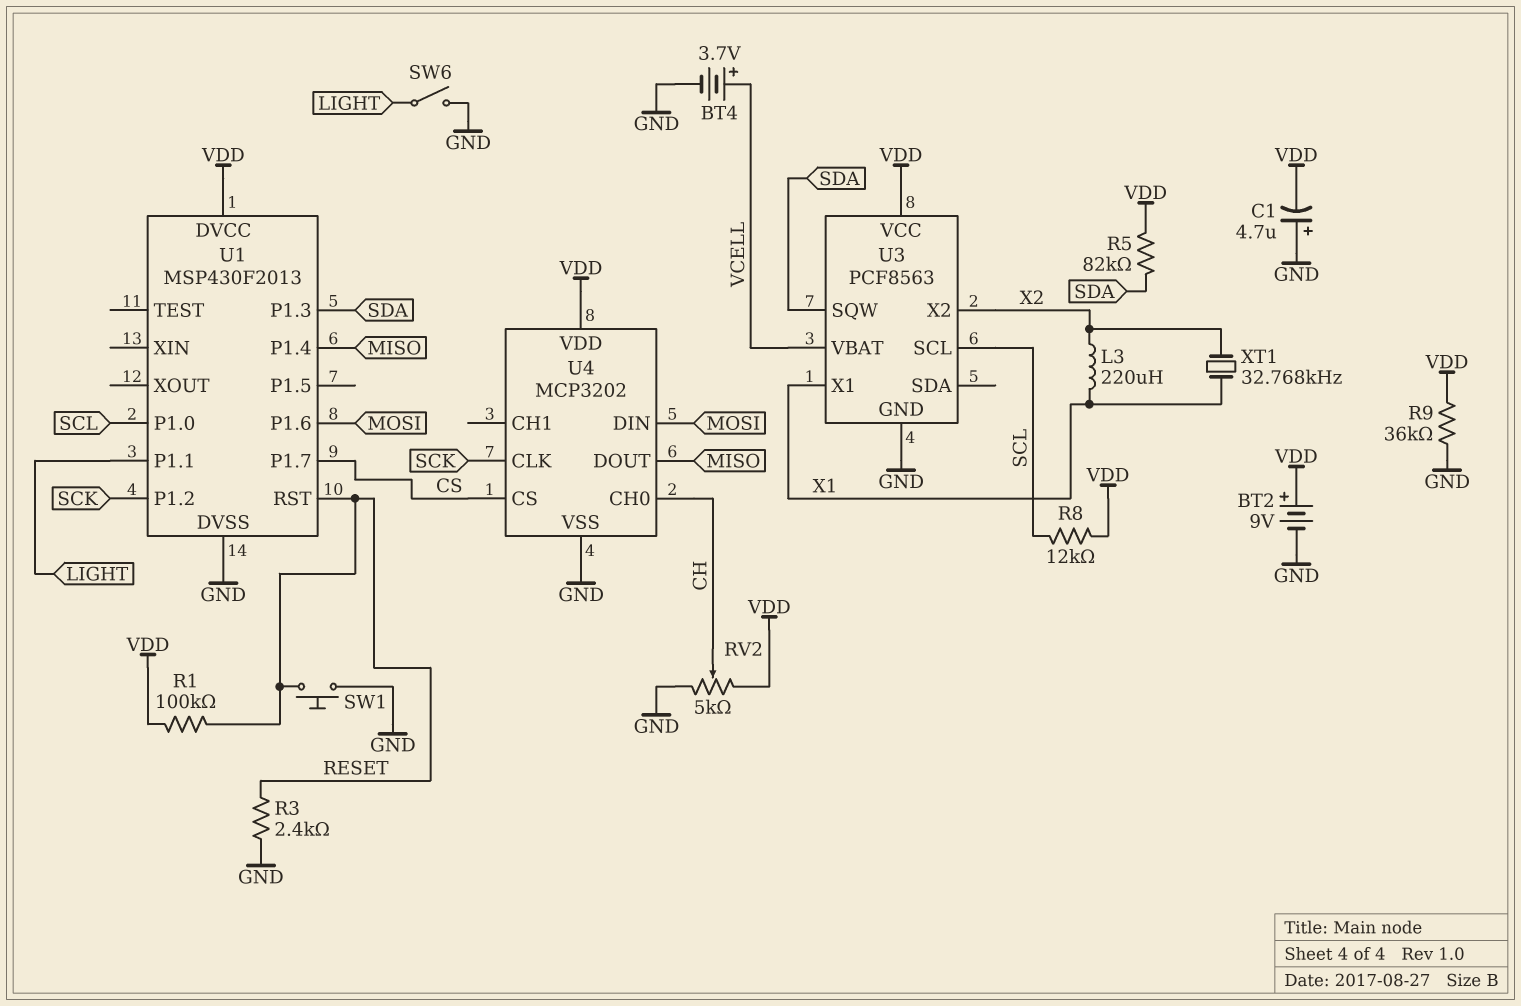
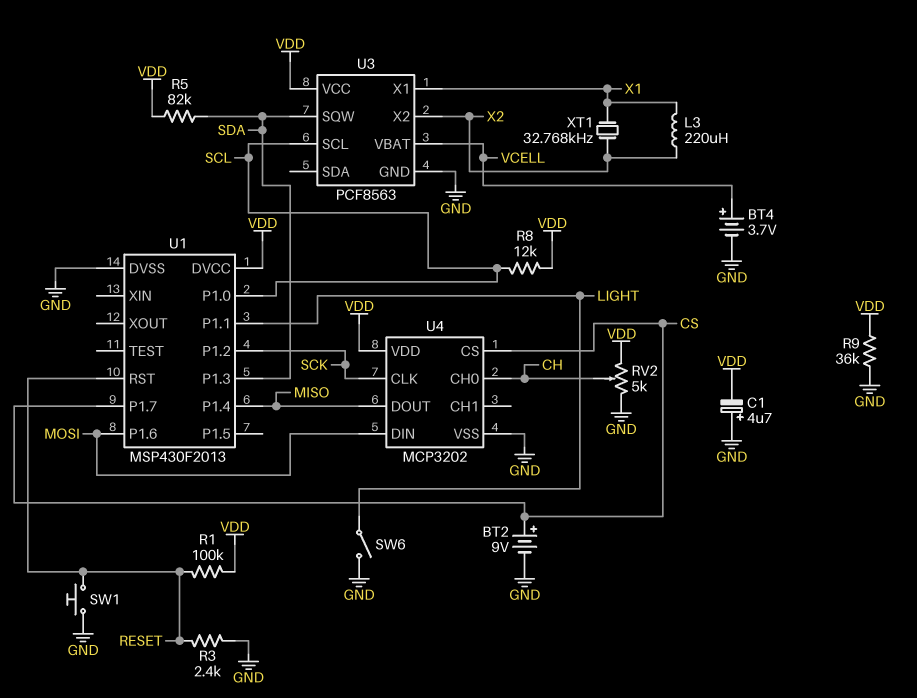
BT2: 9V (plus VDD, minus GND) -> 9V (plus CS, minus GND)

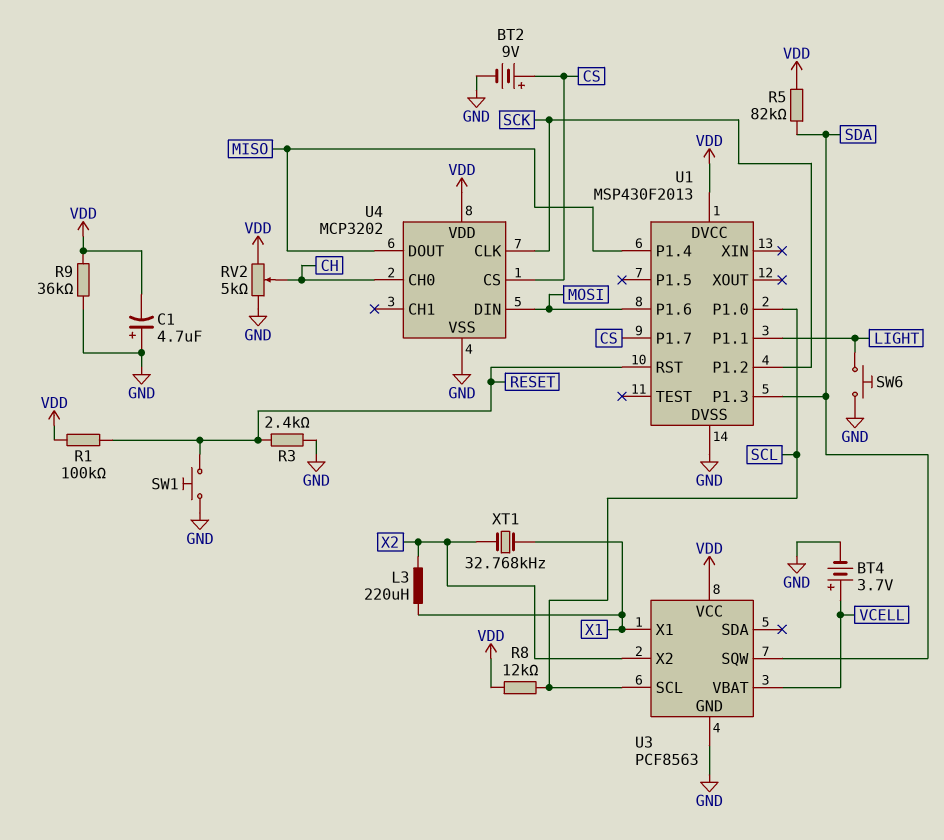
SW6: switch (GND, LIGHT) -> button (GND, LIGHT)

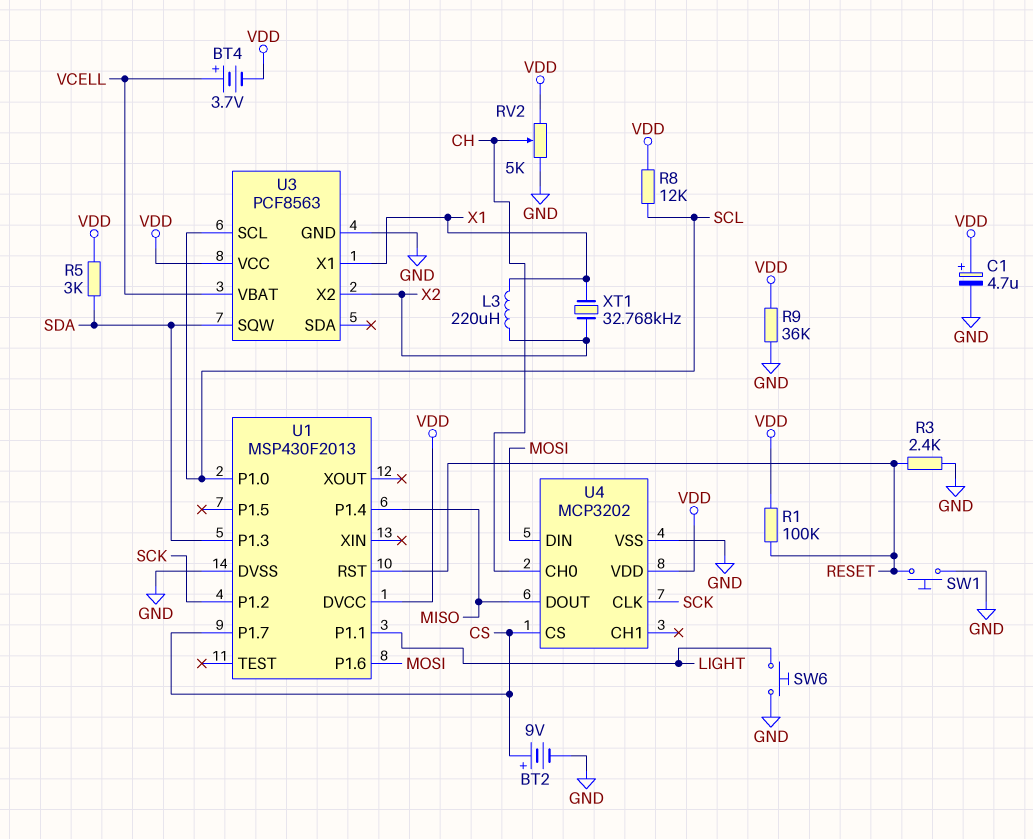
BT4: 3.7V (plus VCELL, minus GND) -> 3.7V (plus VCELL, minus VDD)
C1: 4.7uF (plus GND, minus VDD) -> 4.7uF (plus VDD, minus GND)
R5: 82k (SDA, VDD) -> 3k (SDA, VDD)

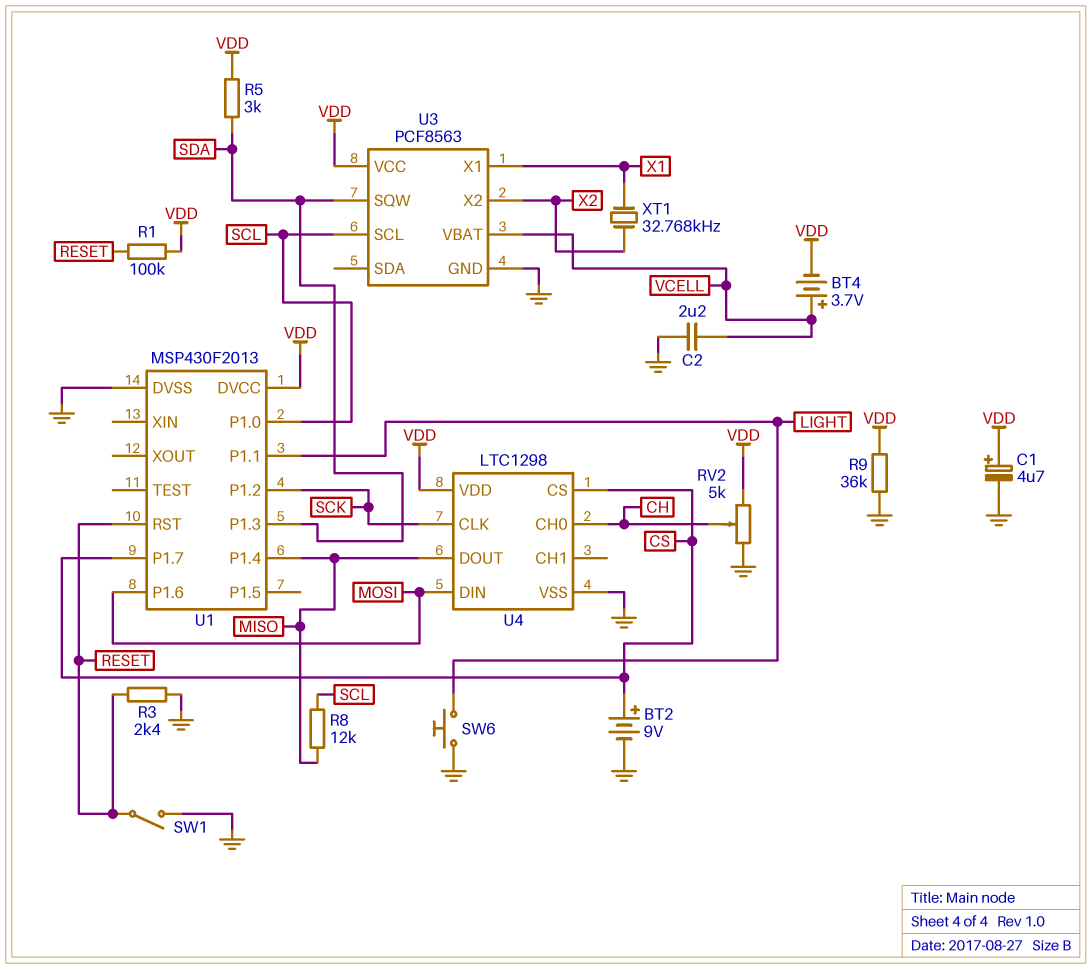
C2: none -> 2.2uF (GND, VCELL)
L3: 220uH (X1, X2) -> none
R8: 12k (SCL, VDD) -> 12k (MISO, SCL)
SW1: button (GND, RESET) -> switch (GND, RESET)
U4: MCP3202 -> LTC1298

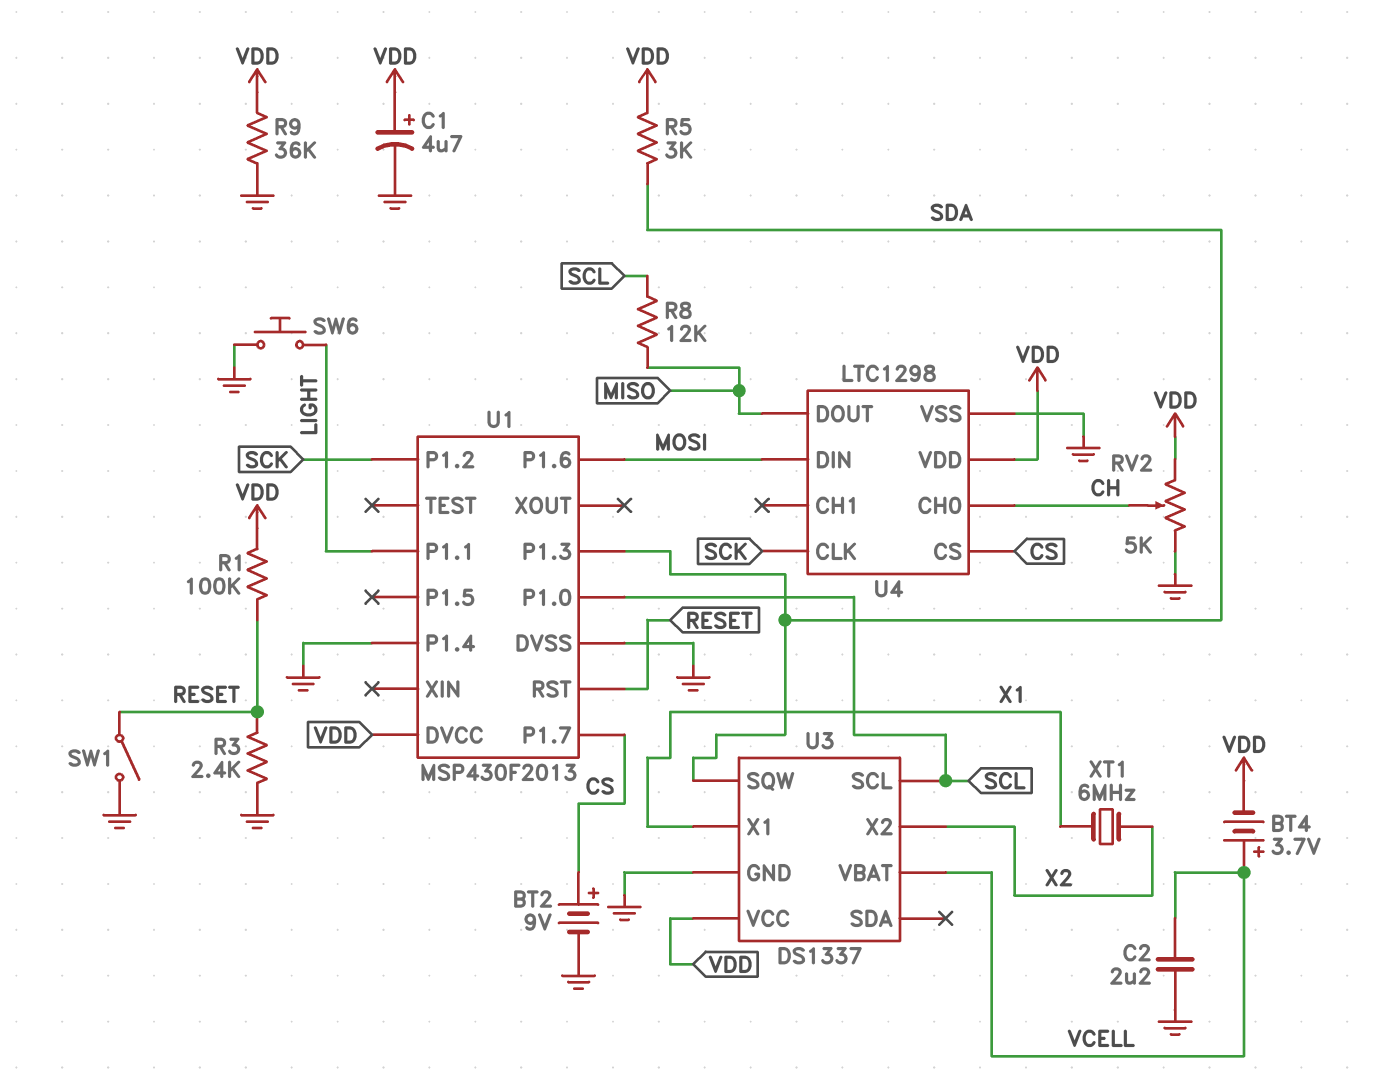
U1 pin P1.4: MISO -> GND
U3: PCF8563 -> DS1337
XT1: 32.768kHz (X1, X2) -> 6MHz (X1, X2)

